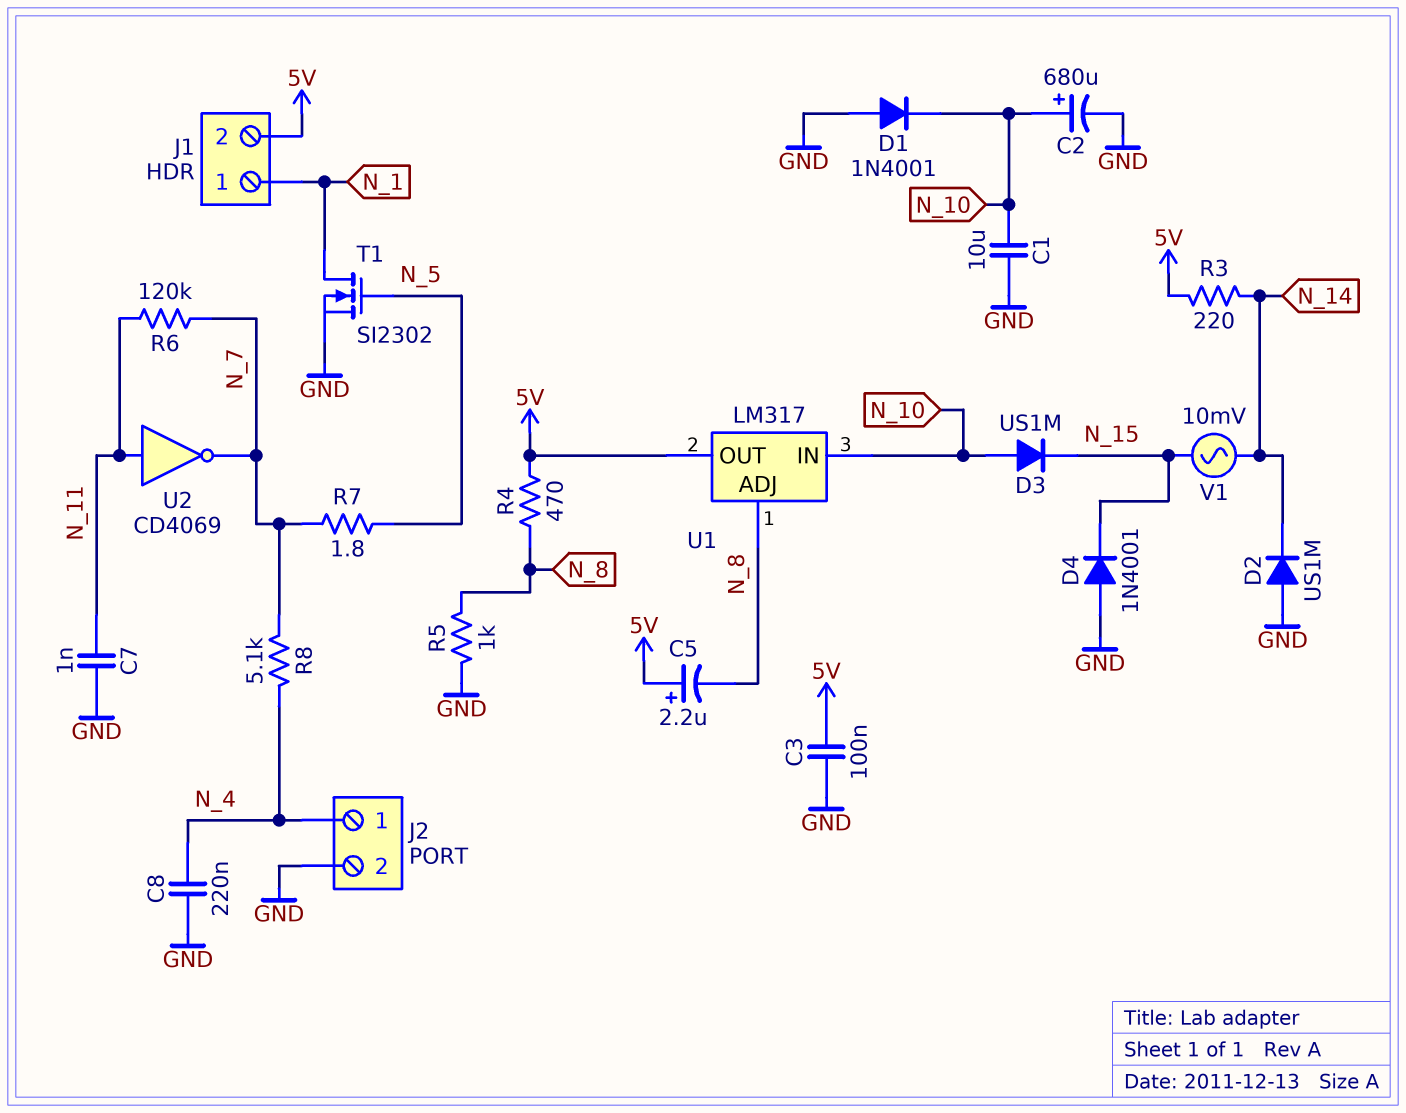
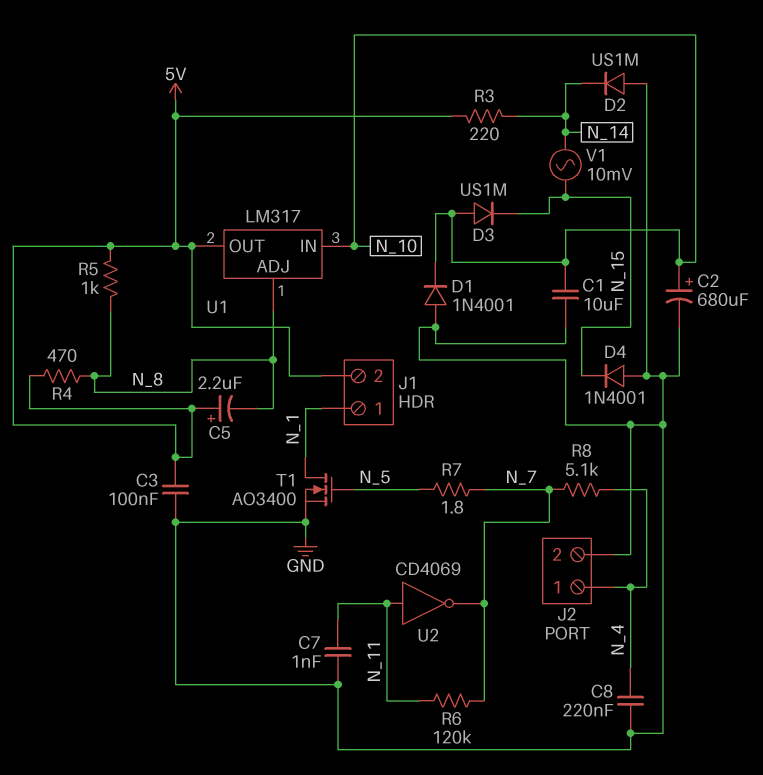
R5: 1k (GND, N_8) -> 1k (5V, N_8)
T1: NMOS SI2302 (G N_5, D N_1, S GND) -> NMOS AO3400 (G N_5, D N_1, S GND)

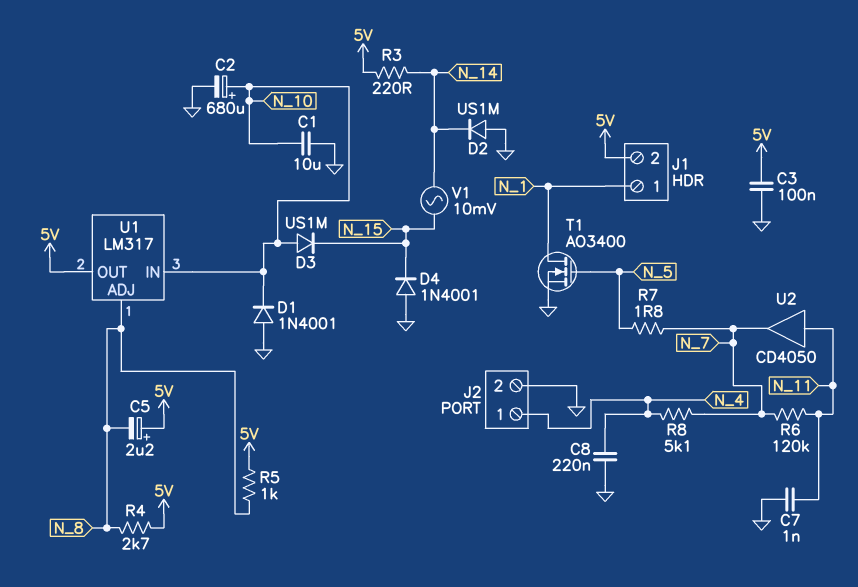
R4: 470 (5V, N_8) -> 2.7k (5V, N_8)
U2: NOT CD4069 (in N_11, out N_7) -> buffer CD4050 (in N_11, out N_7)

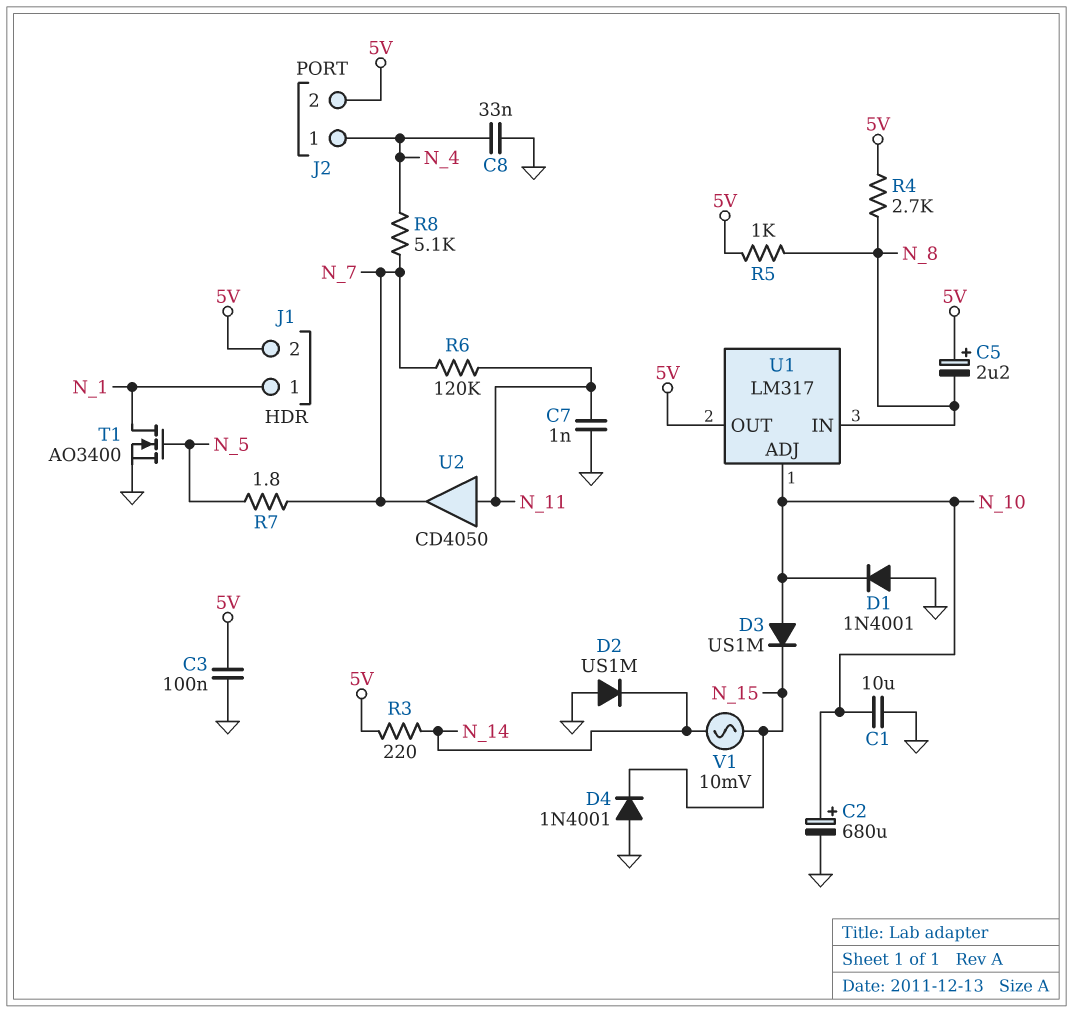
C8: 220nF (GND, N_4) -> 33nF (GND, N_4)
J2 pin 2: GND -> 5V
U1 pin ADJ: N_8 -> N_10
U1 pin IN: N_10 -> N_8

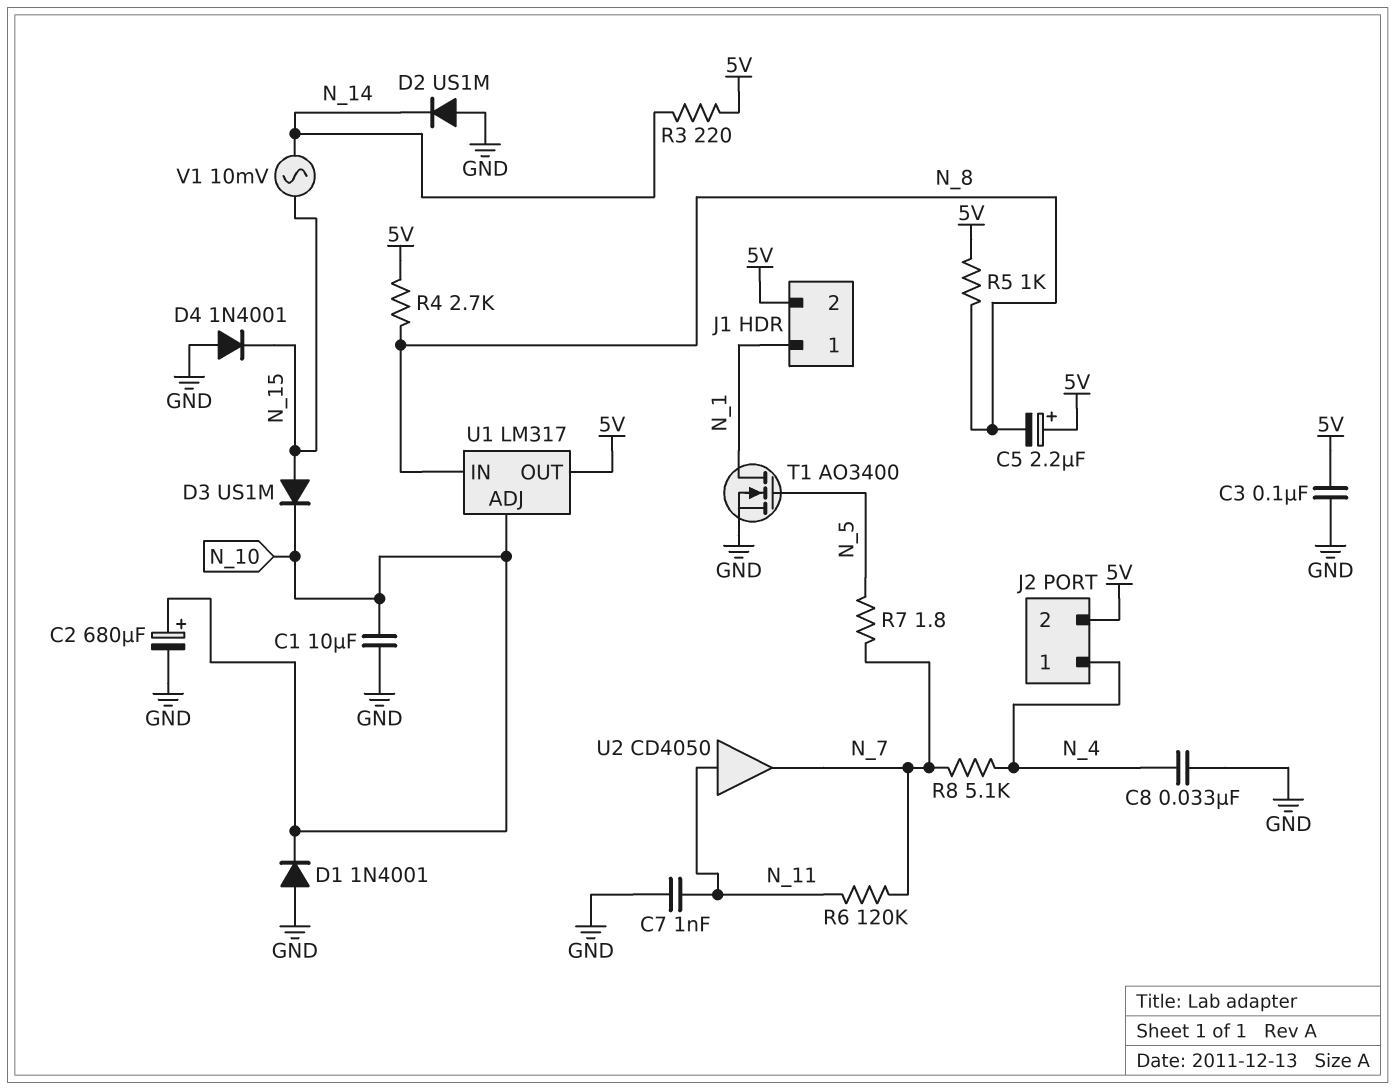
D3: diode US1M (A N_10, K N_15) -> diode US1M (A N_15, K N_10)

